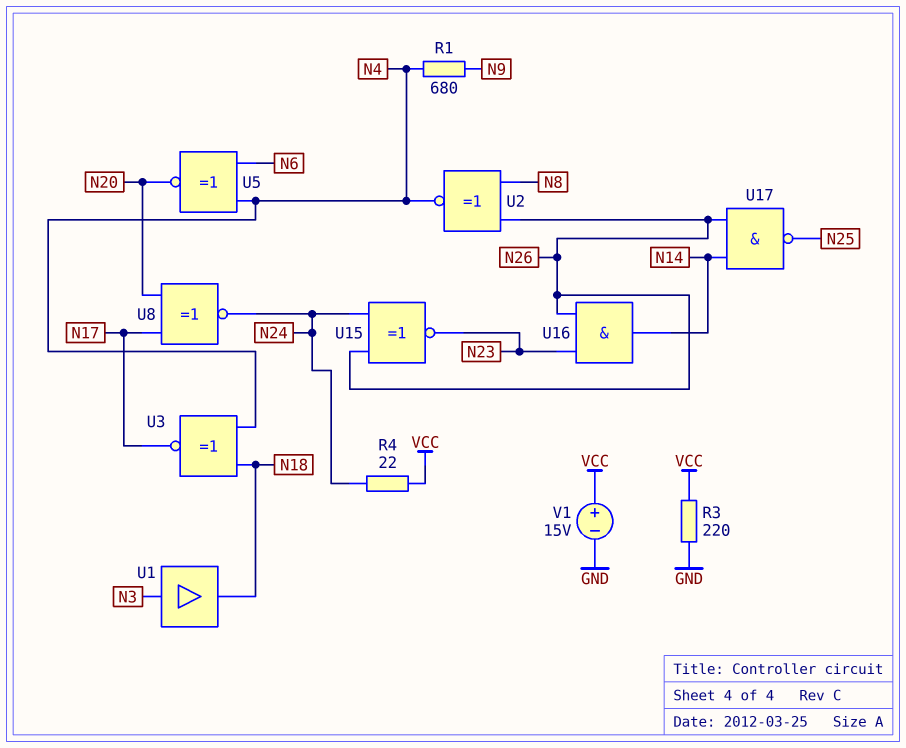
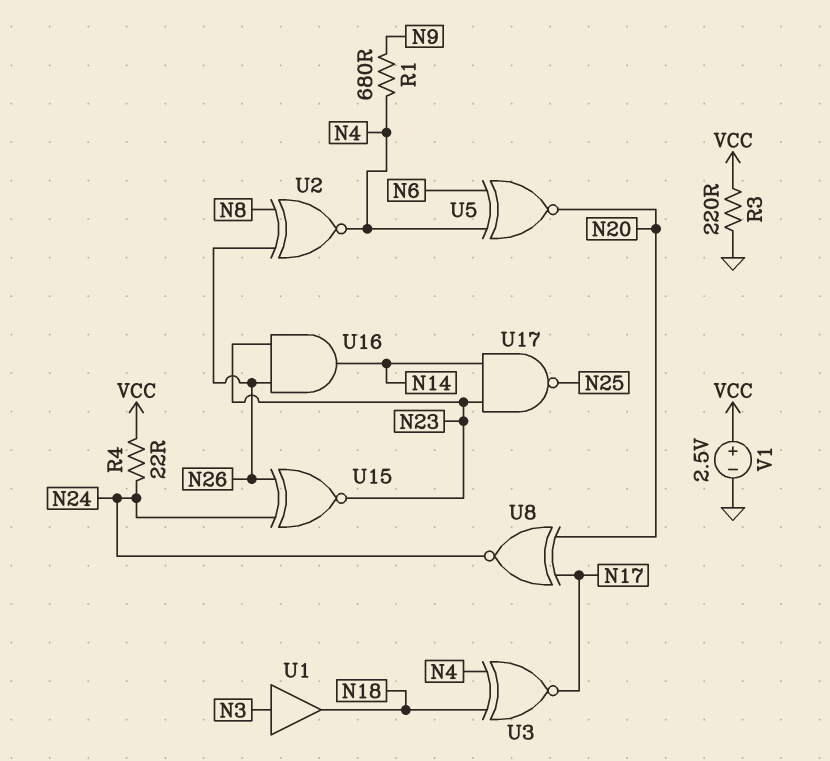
U17: NAND (in N14, in N26, out N25) -> NAND (in N14, in N23, out N25)
V1: 15V (plus VCC, minus GND) -> 2.5V (plus VCC, minus GND)

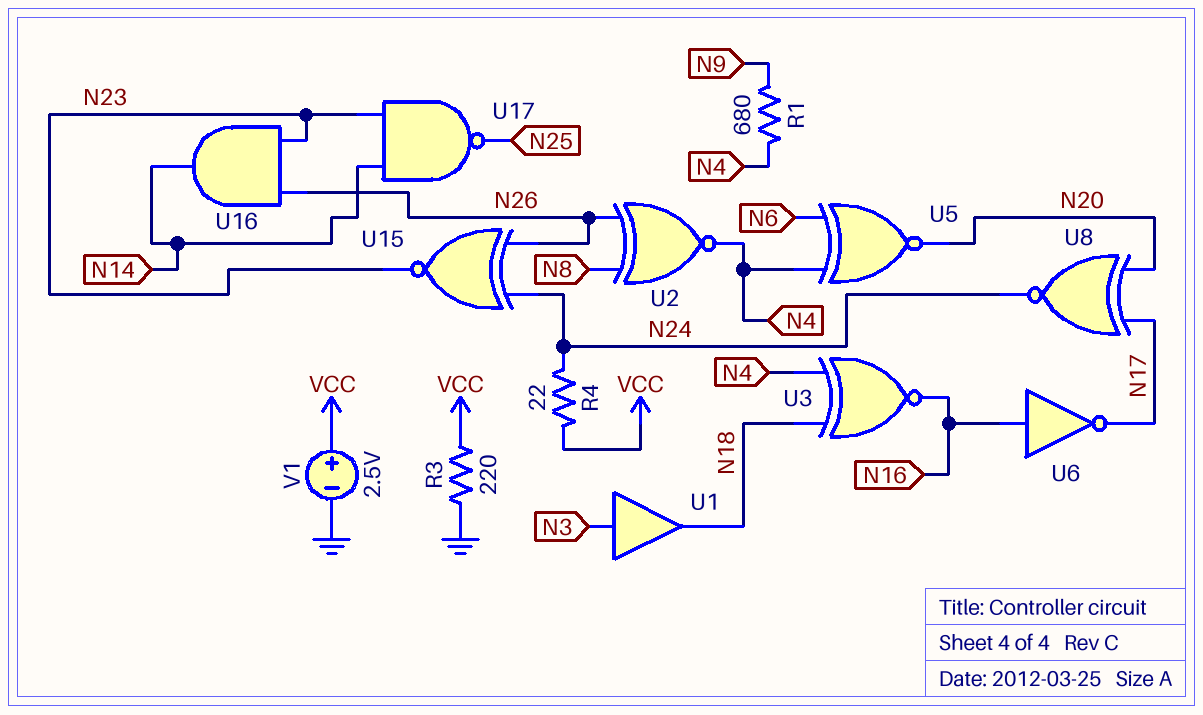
U3: XNOR (in N4, in N18, out N17) -> XNOR (in N4, in N18, out N16)
U6: none -> NOT (in N16, out N17)

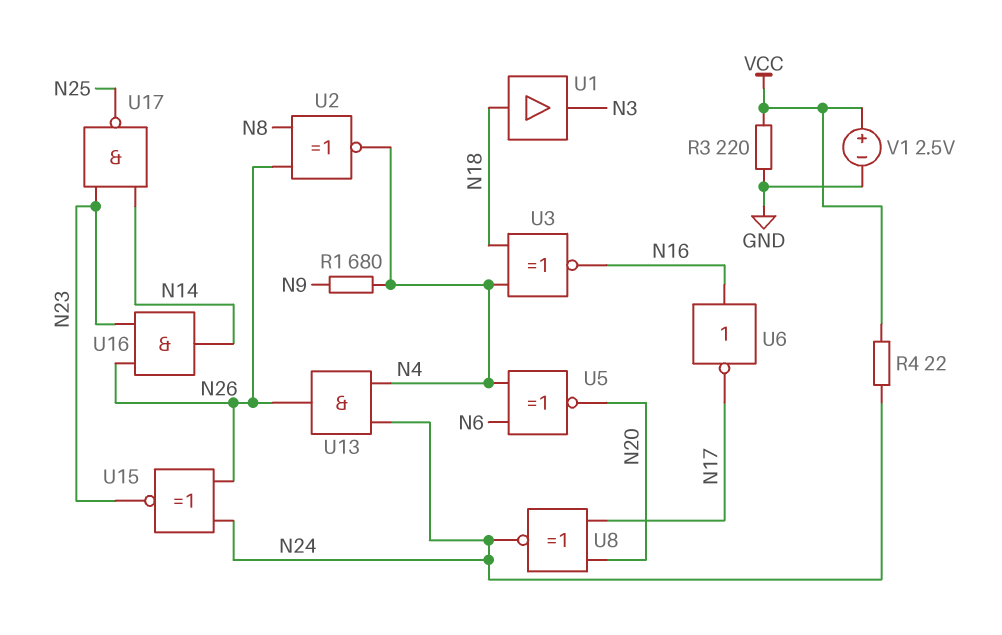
U1: buffer (in N3, out N18) -> buffer (in N18, out N3)
U13: none -> AND (in N4, in N24, out N26)

